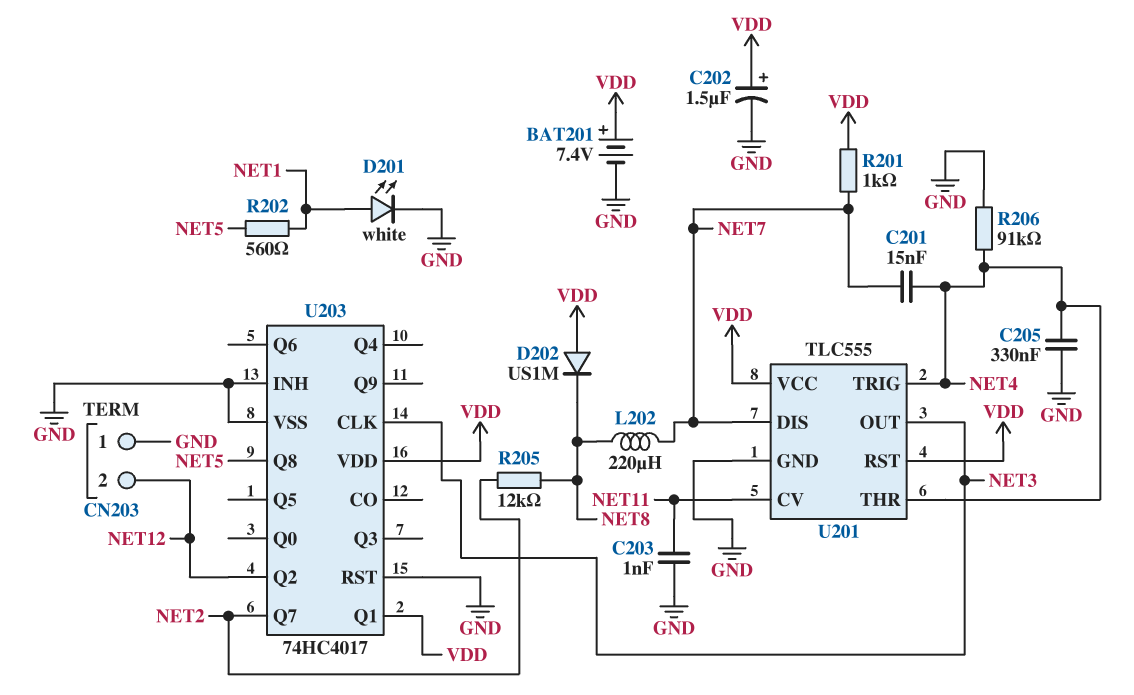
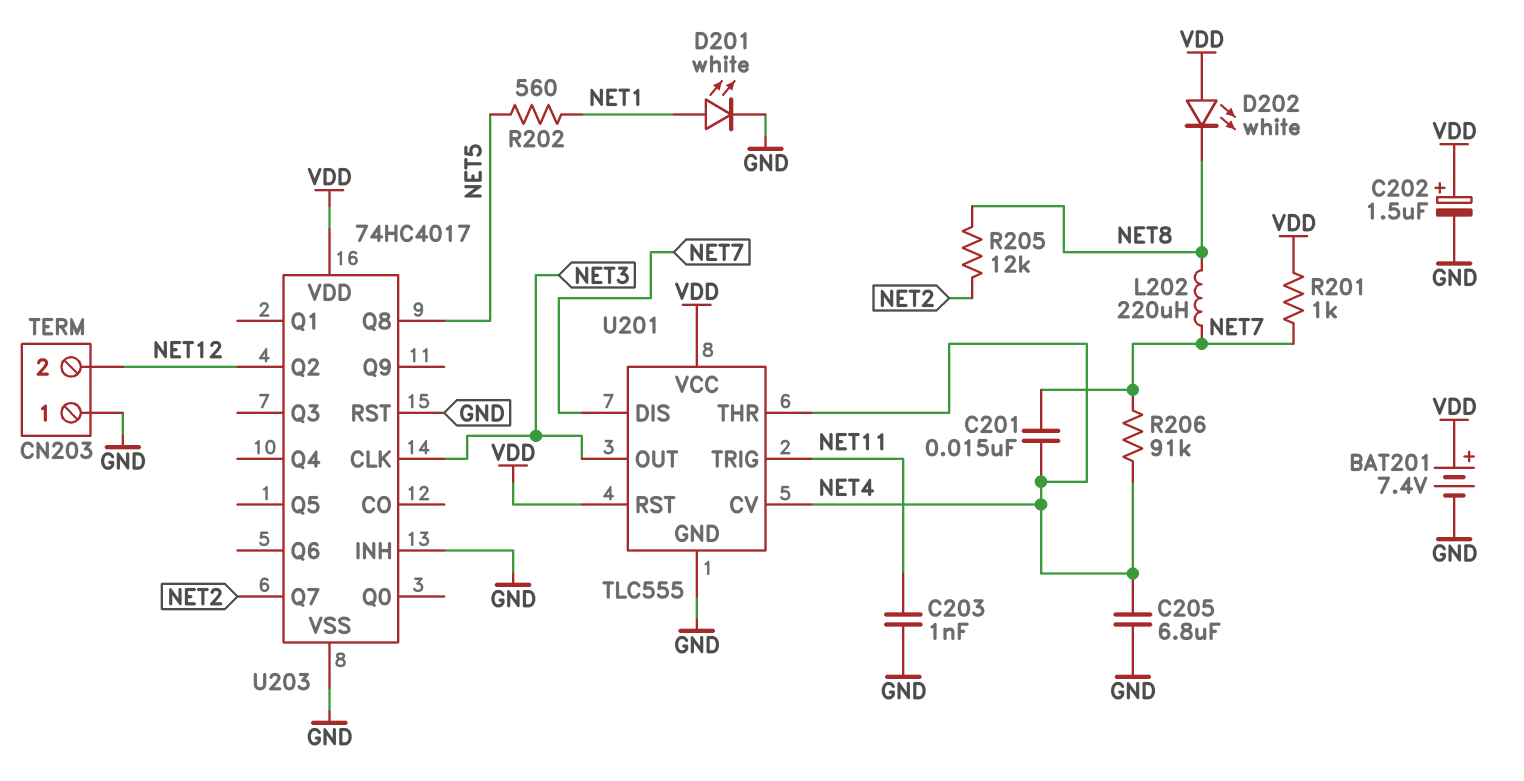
C205: 330nF (GND, NET4) -> 6.8uF (GND, NET4)
D202: diode US1M (A VDD, K NET8) -> LED white (A VDD, K NET8)
R206: 91k (GND, NET4) -> 91k (NET4, NET7)
U201 pin CV: NET11 -> NET4
U201 pin TRIG: NET4 -> NET11
U203 pin Q1: VDD -> none

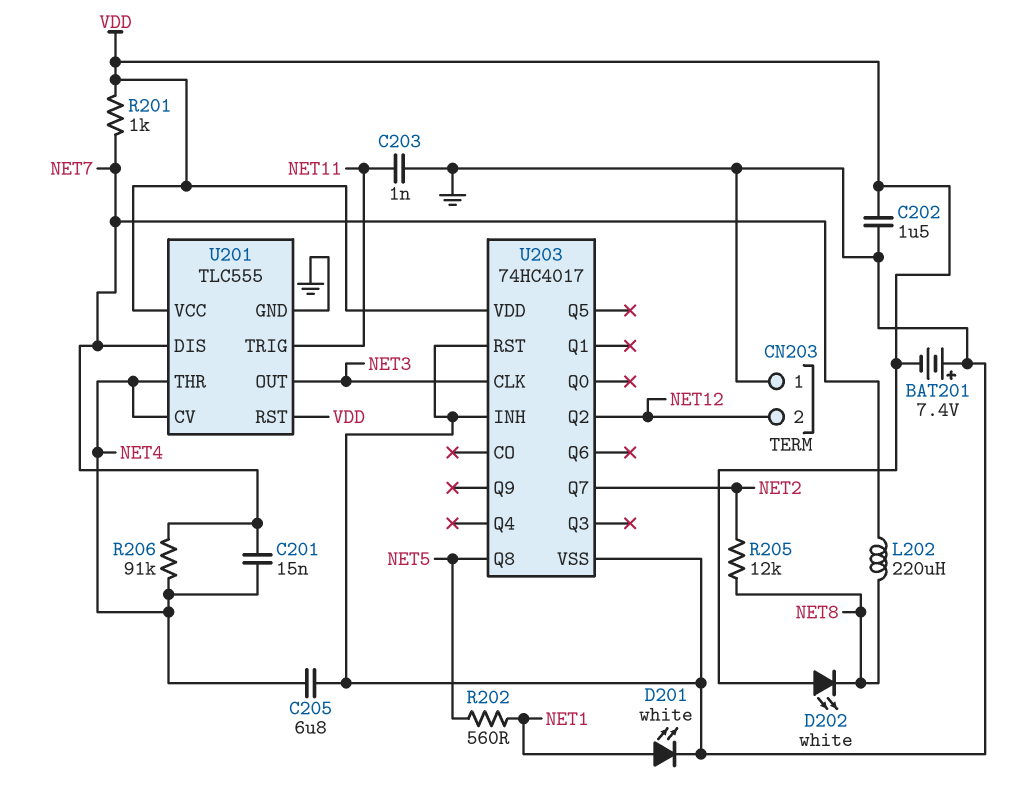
BAT201: 7.4V (plus VDD, minus GND) -> 7.4V (plus GND, minus VDD)
C202: 1.5uF (plus VDD, minus GND) -> 1.5uF (GND, VDD)

